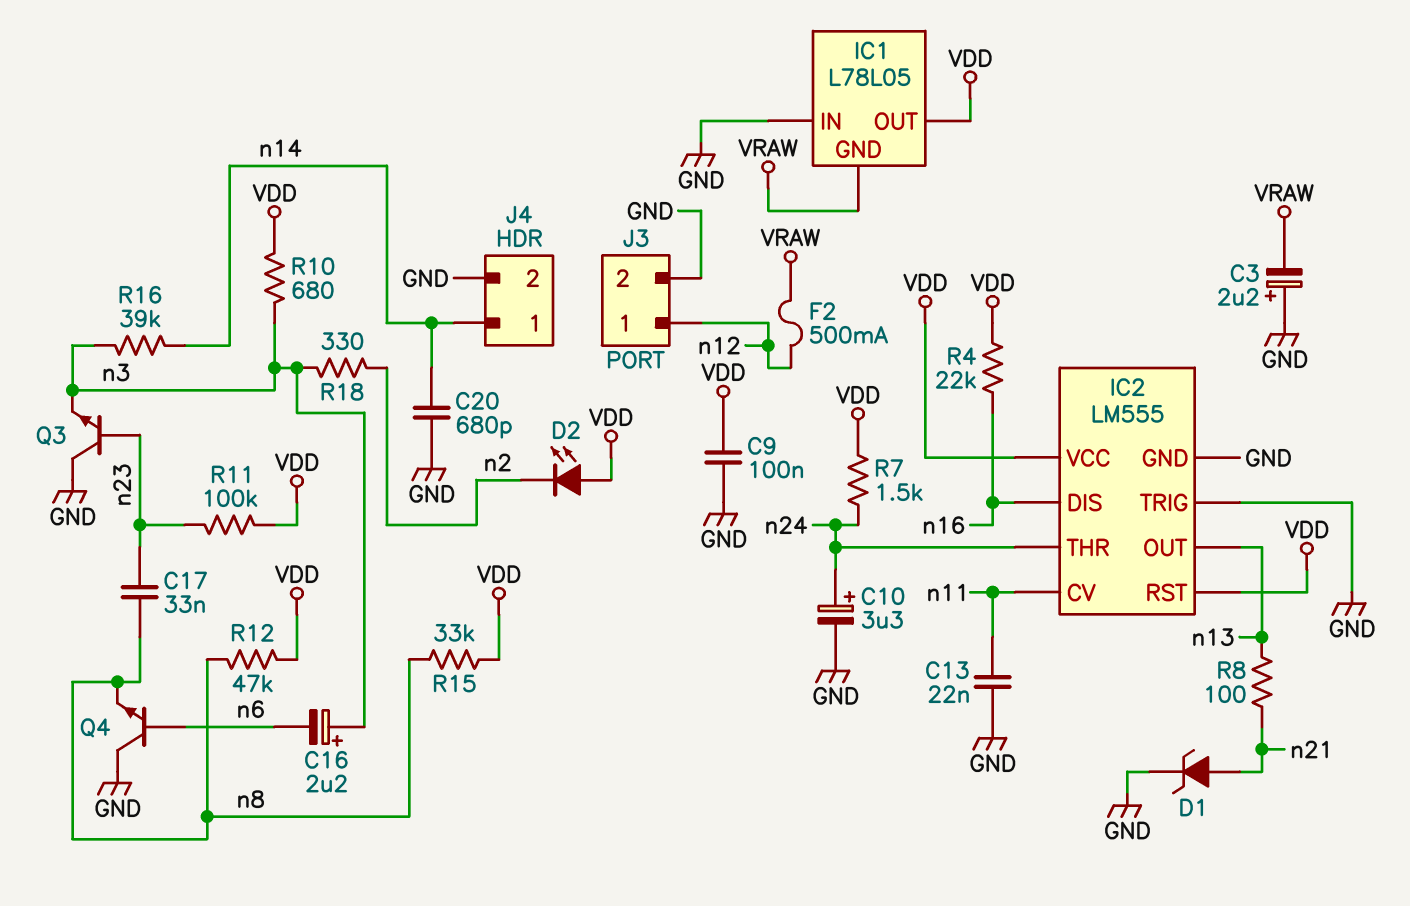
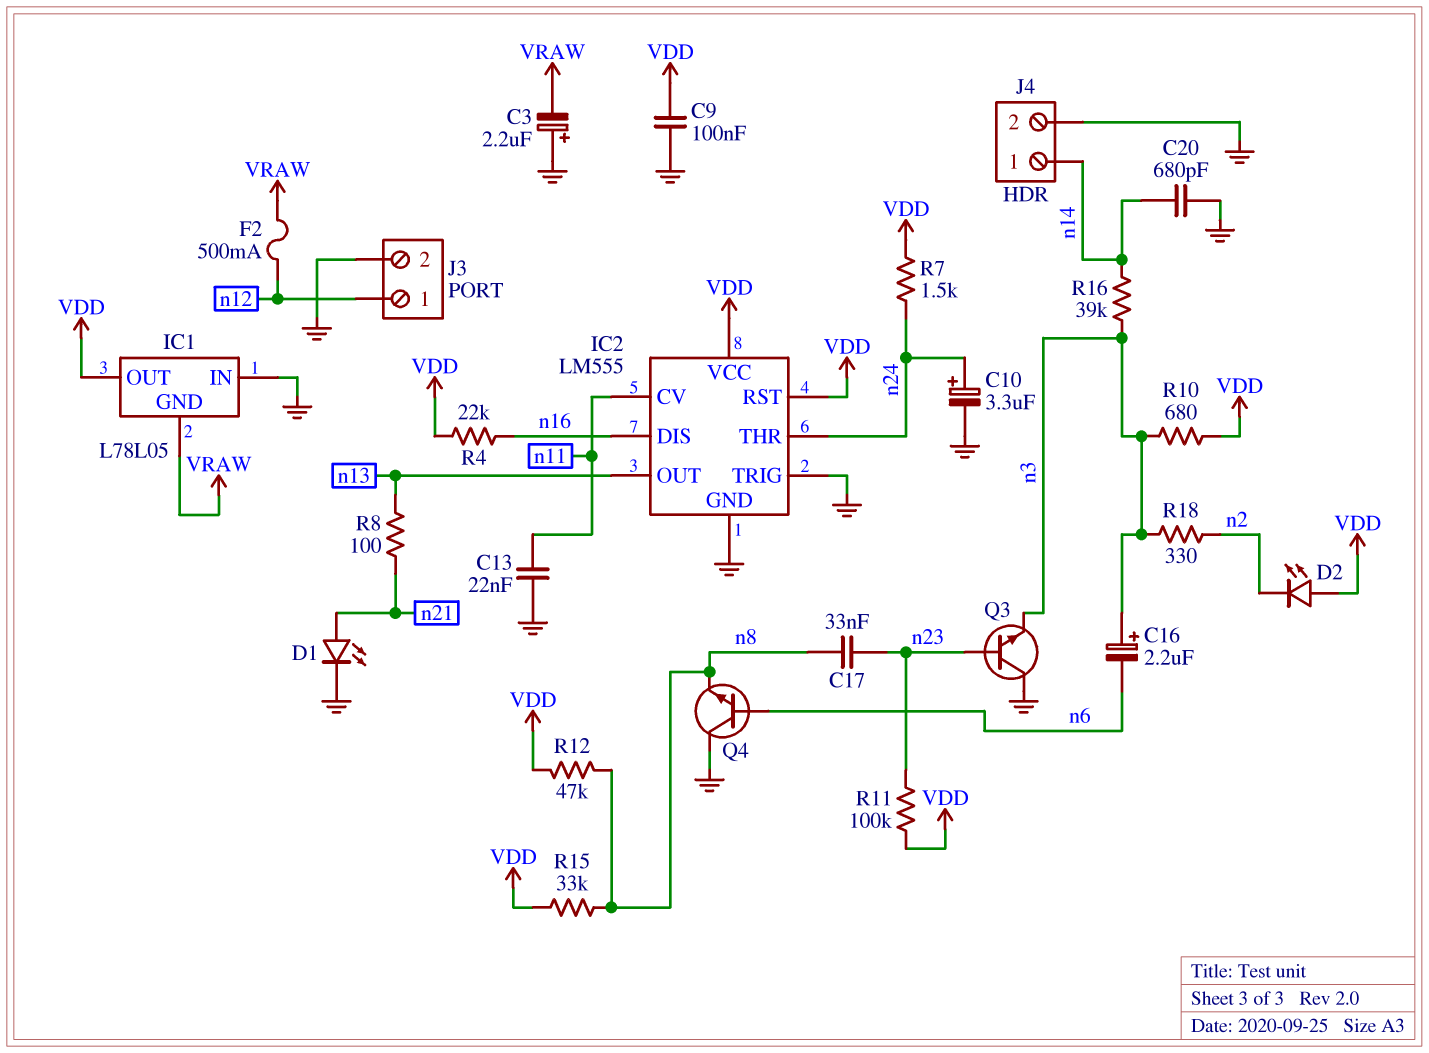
D1: zener (A n21, K GND) -> LED (A n21, K GND)

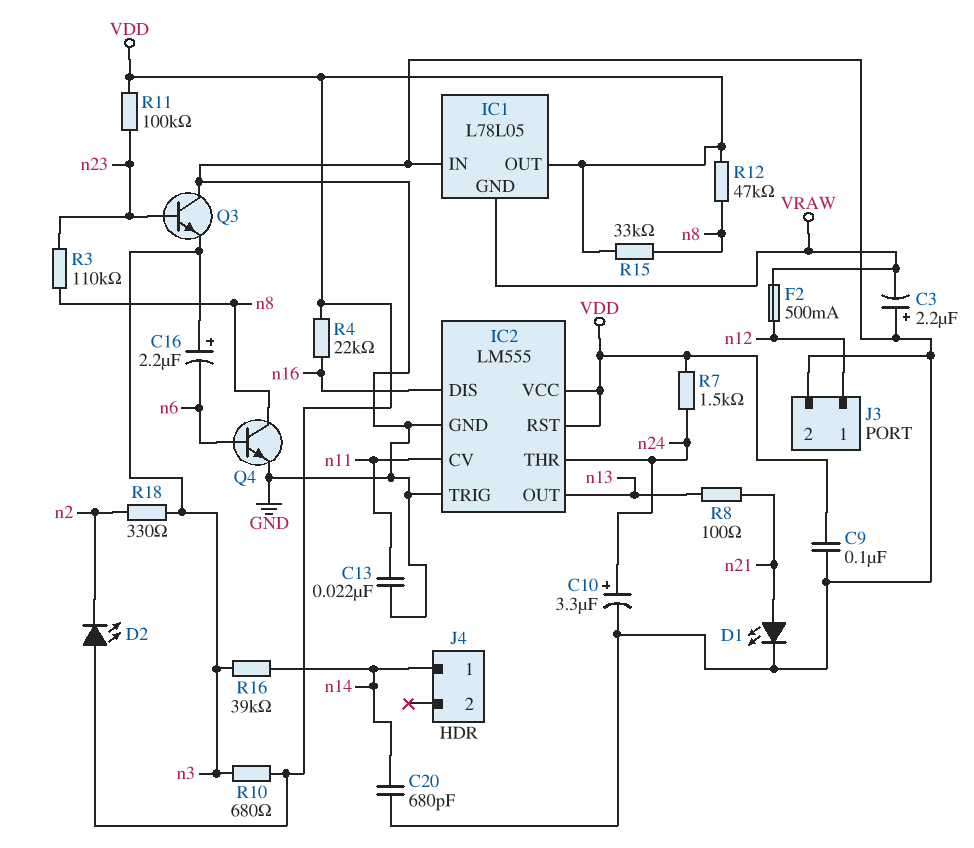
C17: 33nF (n8, n23) -> none
J4 pin 2: GND -> none
Q4: NPN (B n6, C GND, E n8) -> NPN (B n6, C n8, E GND)
R3: none -> 110k (n8, n23)

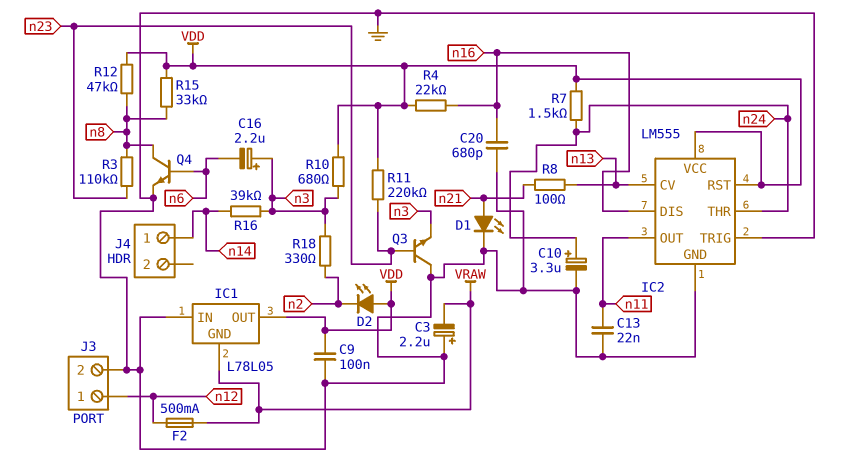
C20: 680pF (GND, n14) -> 680pF (GND, n16)
IC2 pin CV: n11 -> n13
IC2 pin OUT: n13 -> n11
R11: 100k (VDD, n23) -> 220k (VDD, n23)

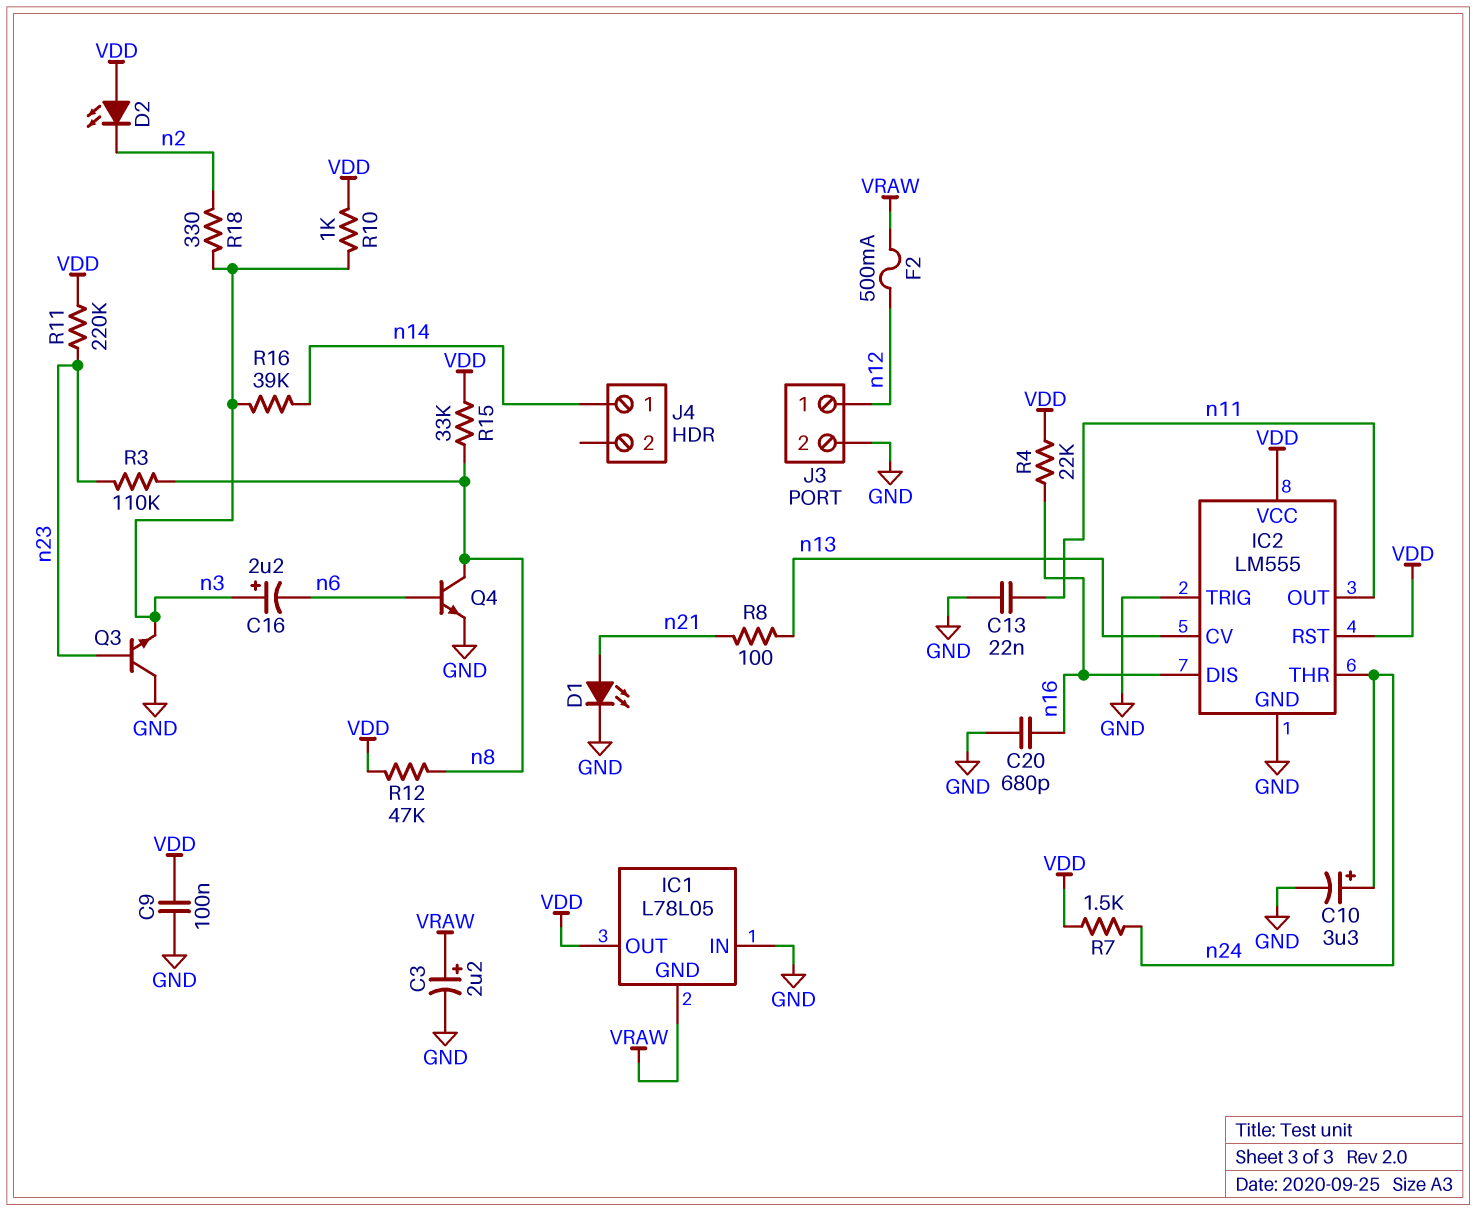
C3: 2.2uF (plus GND, minus VRAW) -> 2.2uF (plus VRAW, minus GND)
R10: 680 (VDD, n3) -> 1k (VDD, n3)

